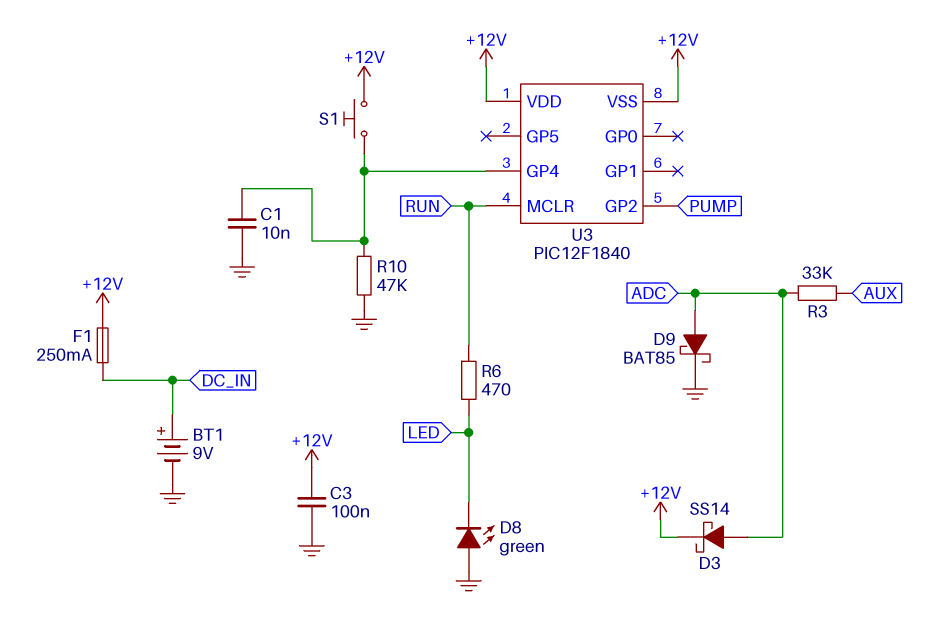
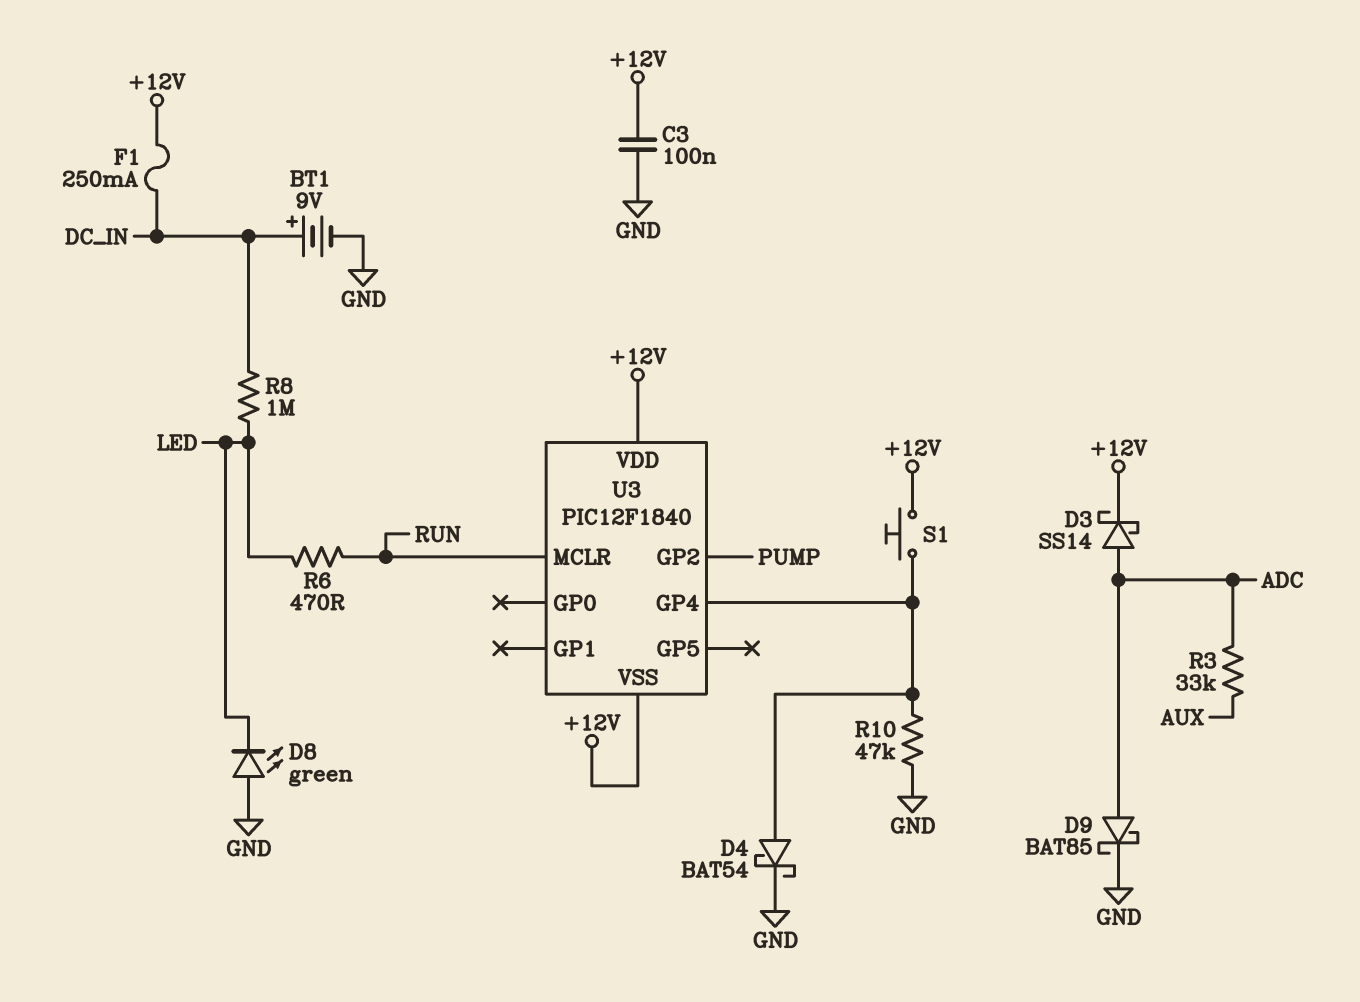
C1: 10nF (GND, U3/GP4) -> none
D4: none -> schottky BAT54 (A U3/GP4, K GND)
R8: none -> 1M (DC_IN, LED)

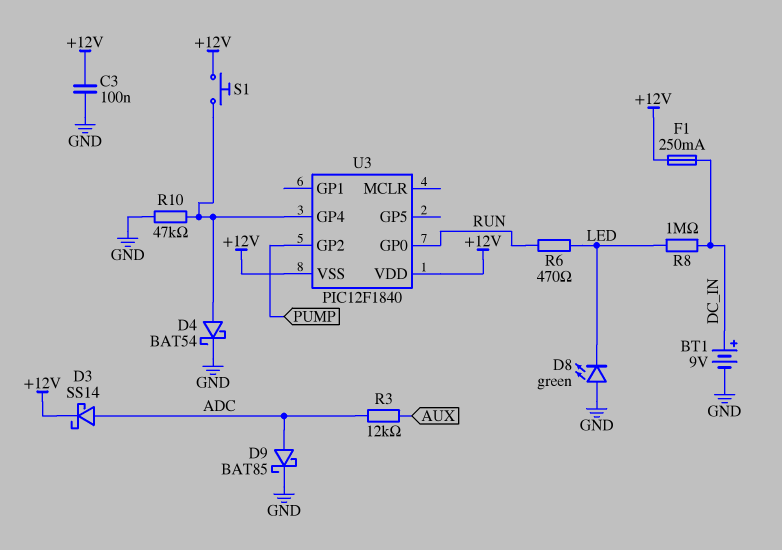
R3: 33k (ADC, AUX) -> 12k (ADC, AUX)
U3 pin GP0: none -> RUN
U3 pin MCLR: RUN -> none

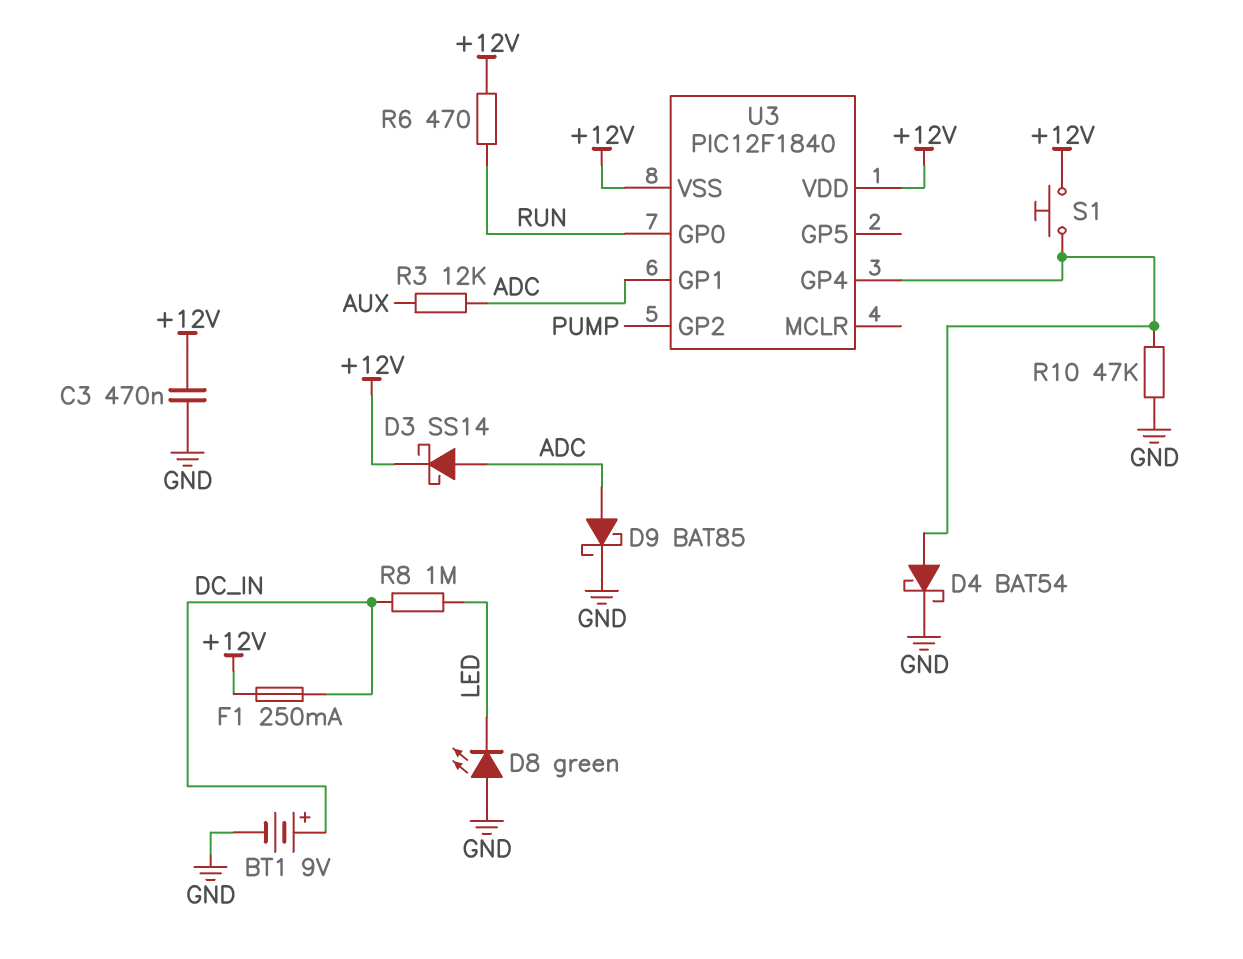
C3: 100nF (+12V, GND) -> 470nF (+12V, GND)
R6: 470 (LED, RUN) -> 470 (+12V, RUN)
U3 pin GP1: none -> ADC

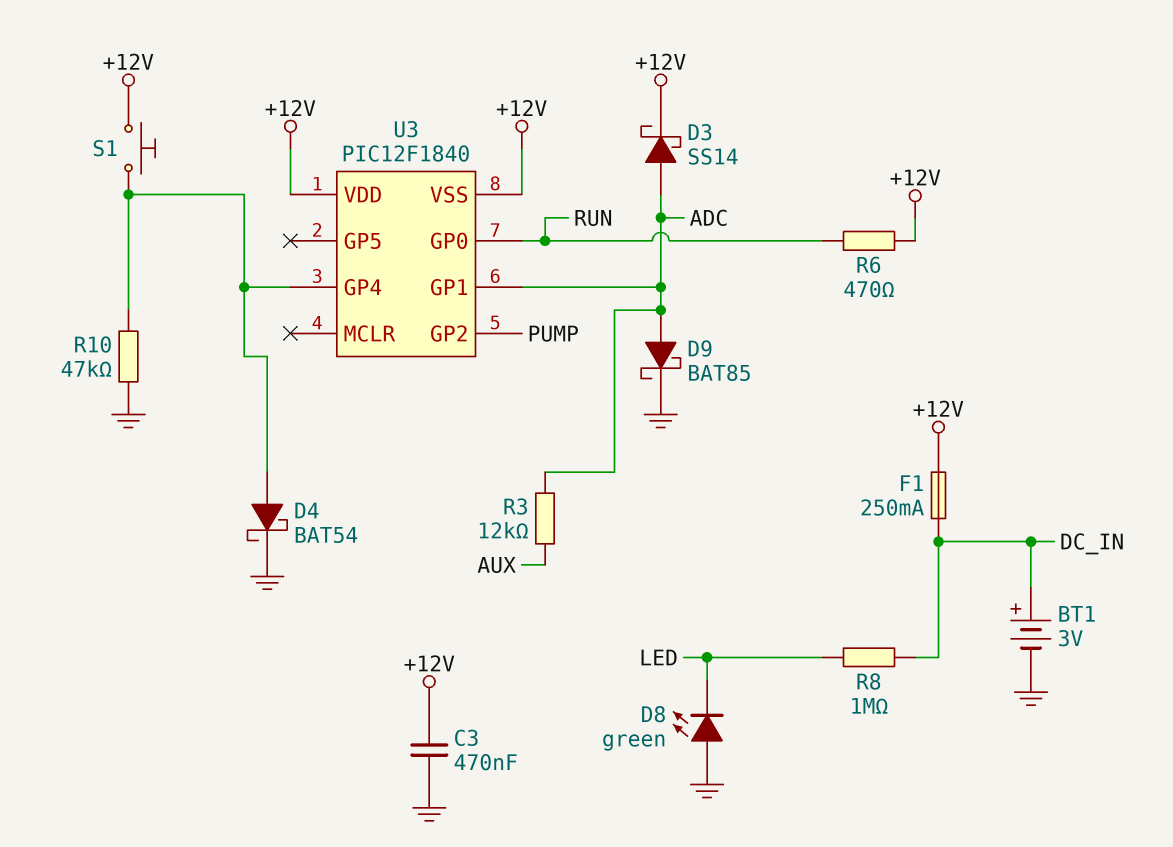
BT1: 9V (plus DC_IN, minus GND) -> 3V (plus DC_IN, minus GND)

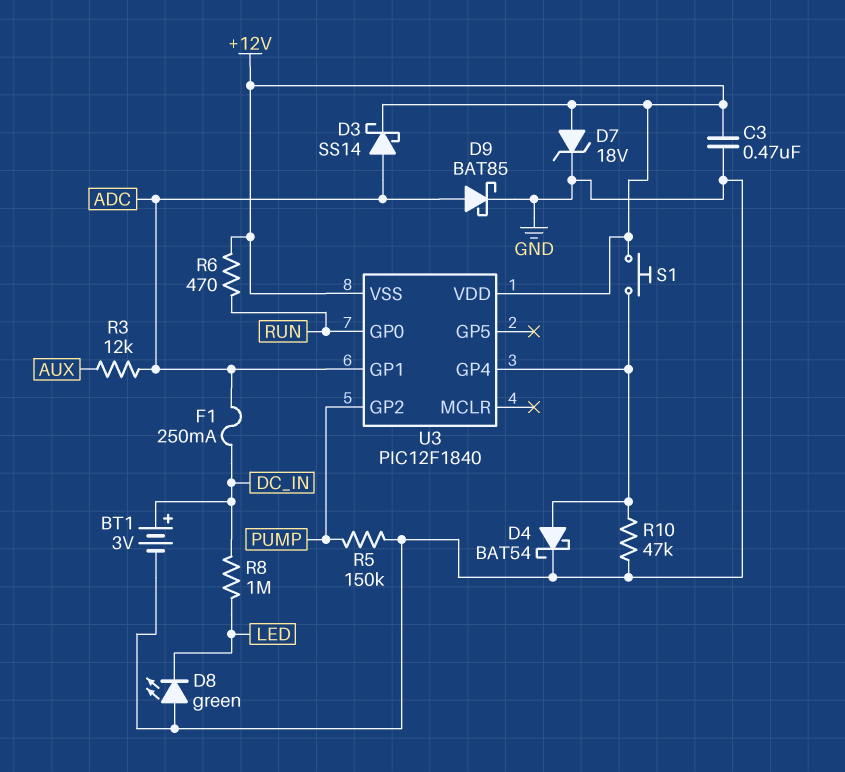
D7: none -> zener 18V (A +12V, K GND)
F1: 250mA (+12V, DC_IN) -> 250mA (ADC, DC_IN)
R5: none -> 150k (GND, PUMP)

